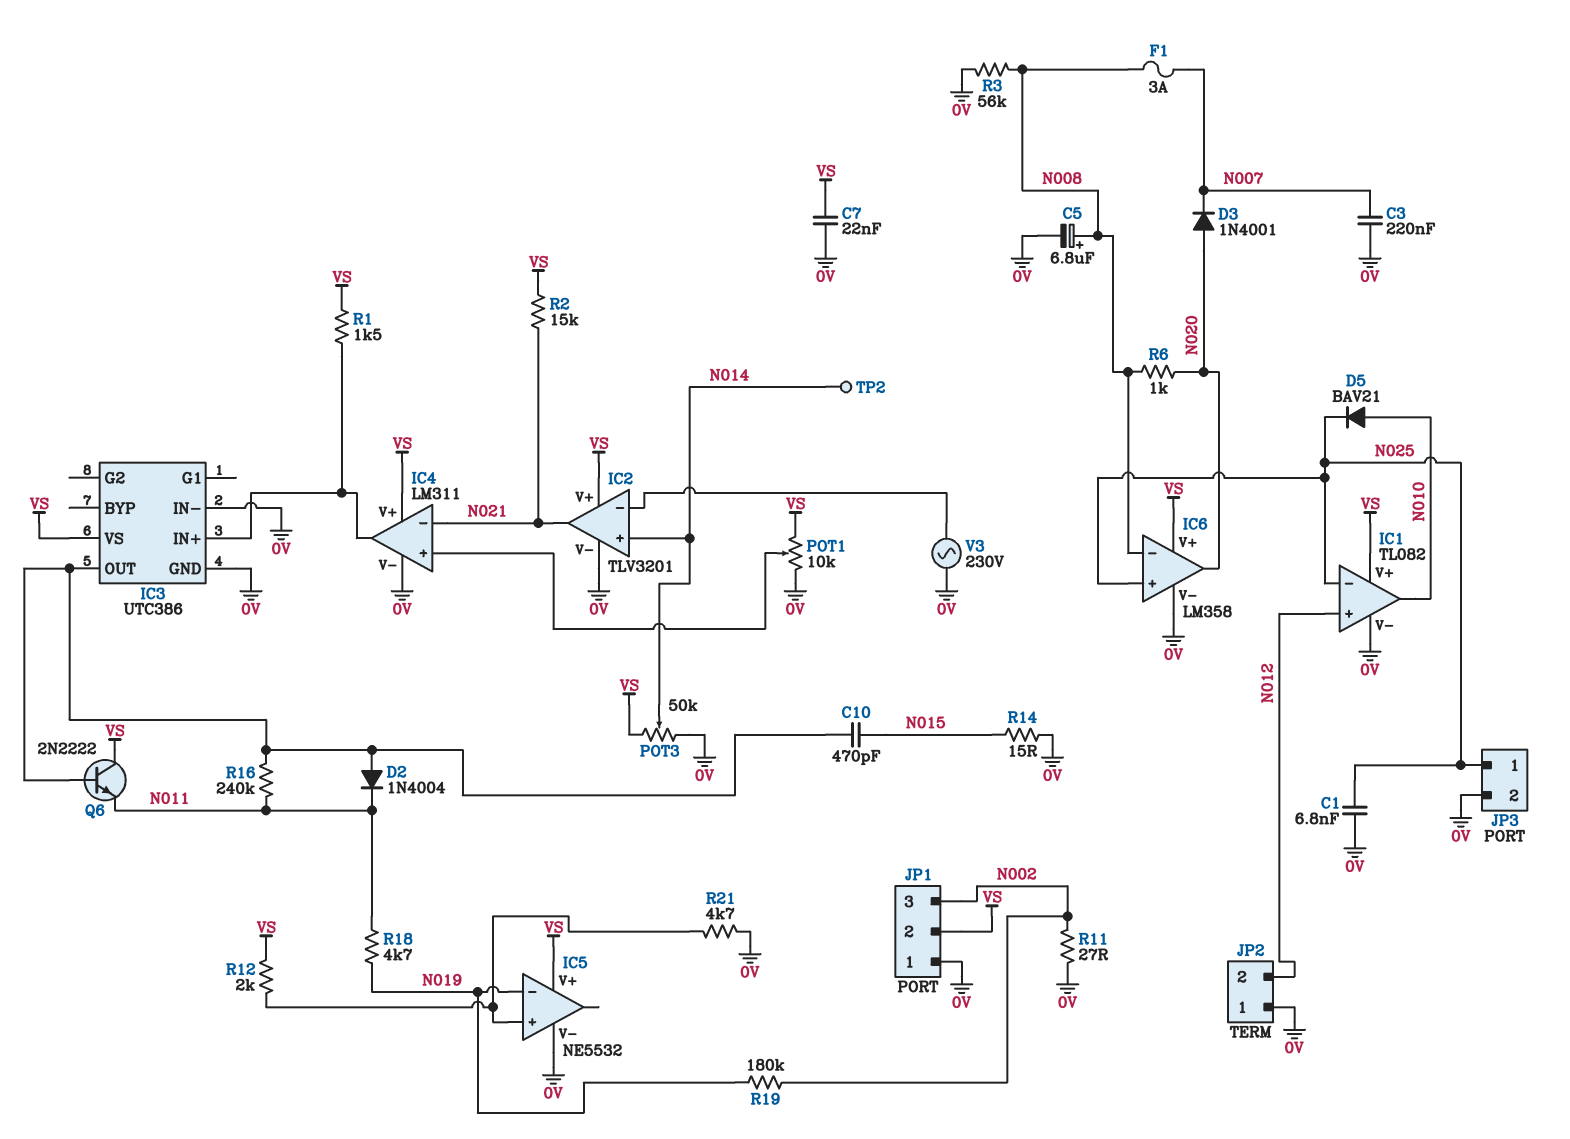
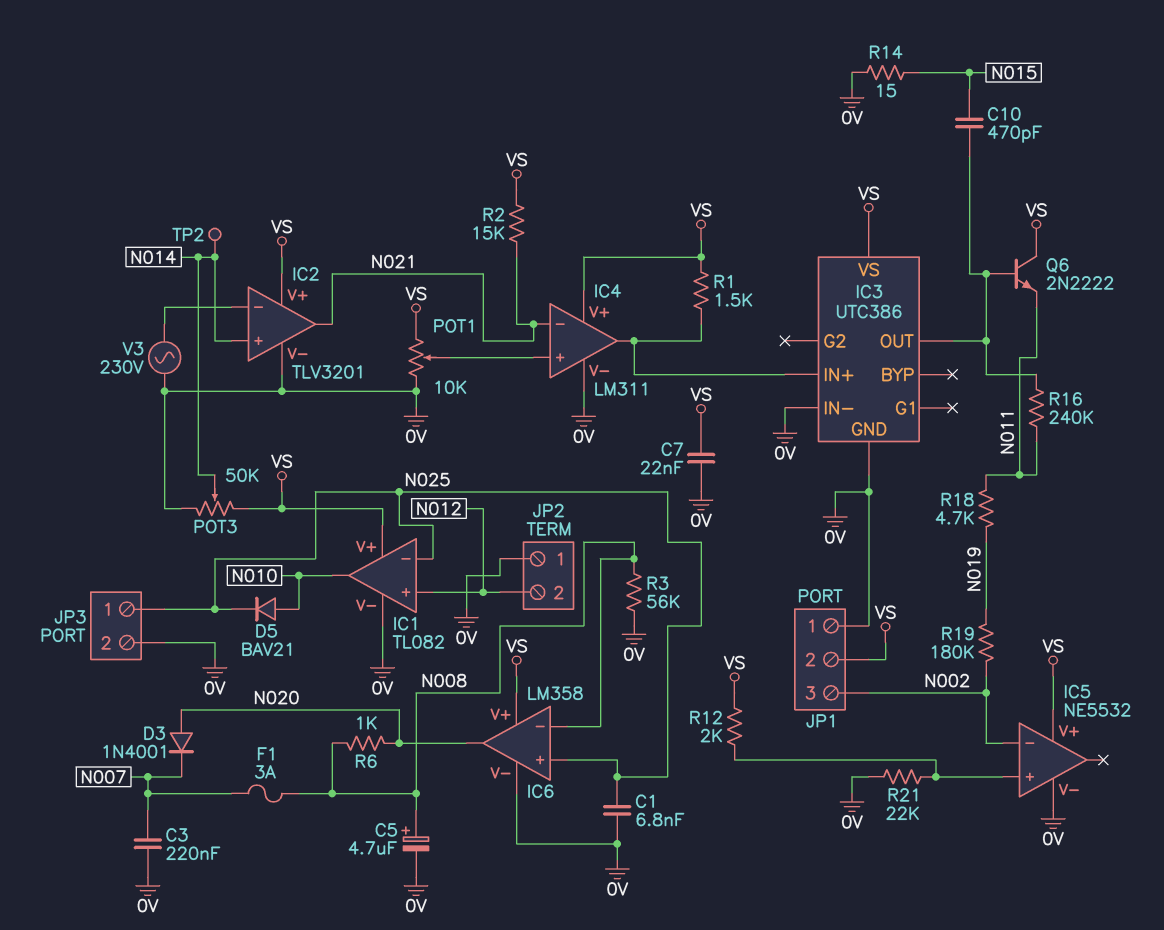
C5: 6.8uF (plus N008, minus 0V) -> 4.7uF (plus N008, minus 0V)
D2: diode 1N4004 (A IC3/OUT, K N011) -> none
IC5 pin in-: N019 -> N002
R11: 27 (0V, N002) -> none
R21: 4.7k (0V, IC5/in+) -> 22k (0V, IC5/in+)

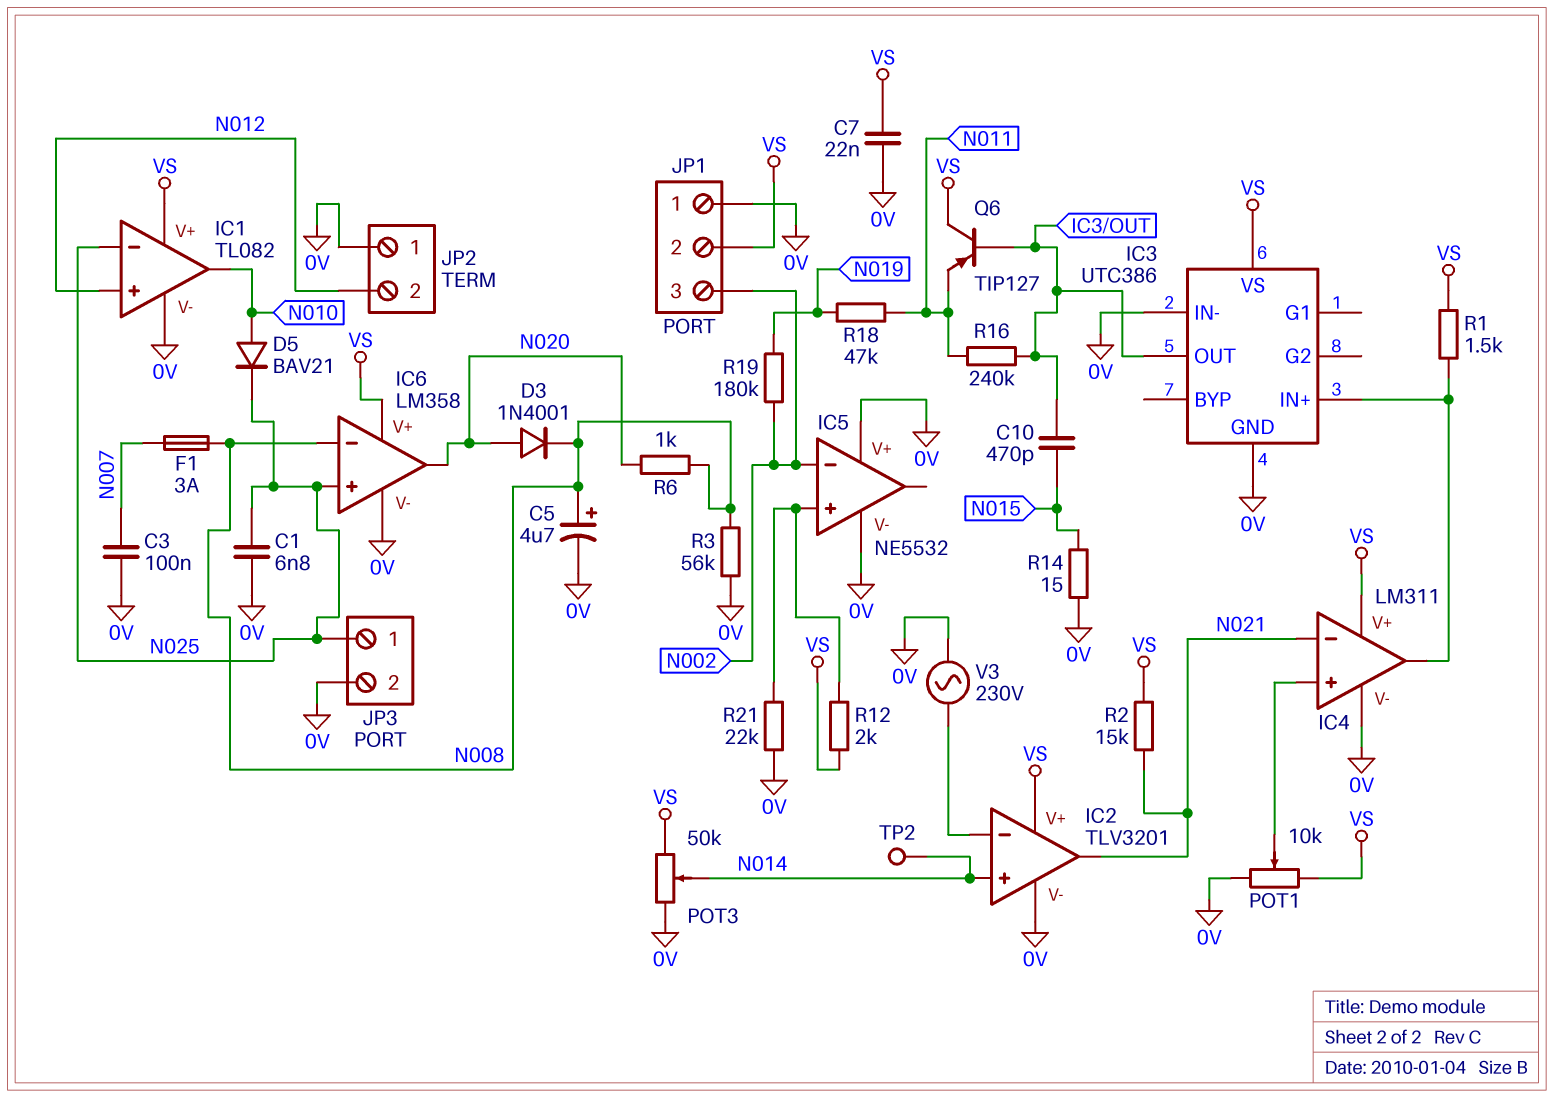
C3: 220nF (0V, N007) -> 100nF (0V, N007)
D3: diode 1N4001 (A N020, K N007) -> diode 1N4001 (A N020, K N008)
IC5 pin V+: VS -> 0V
Q6: NPN 2N2222 (B IC3/OUT, C VS, E N011) -> PNP TIP127 (B IC3/OUT, C VS, E N011)
R18: 4.7k (N011, N019) -> 47k (N011, N019)

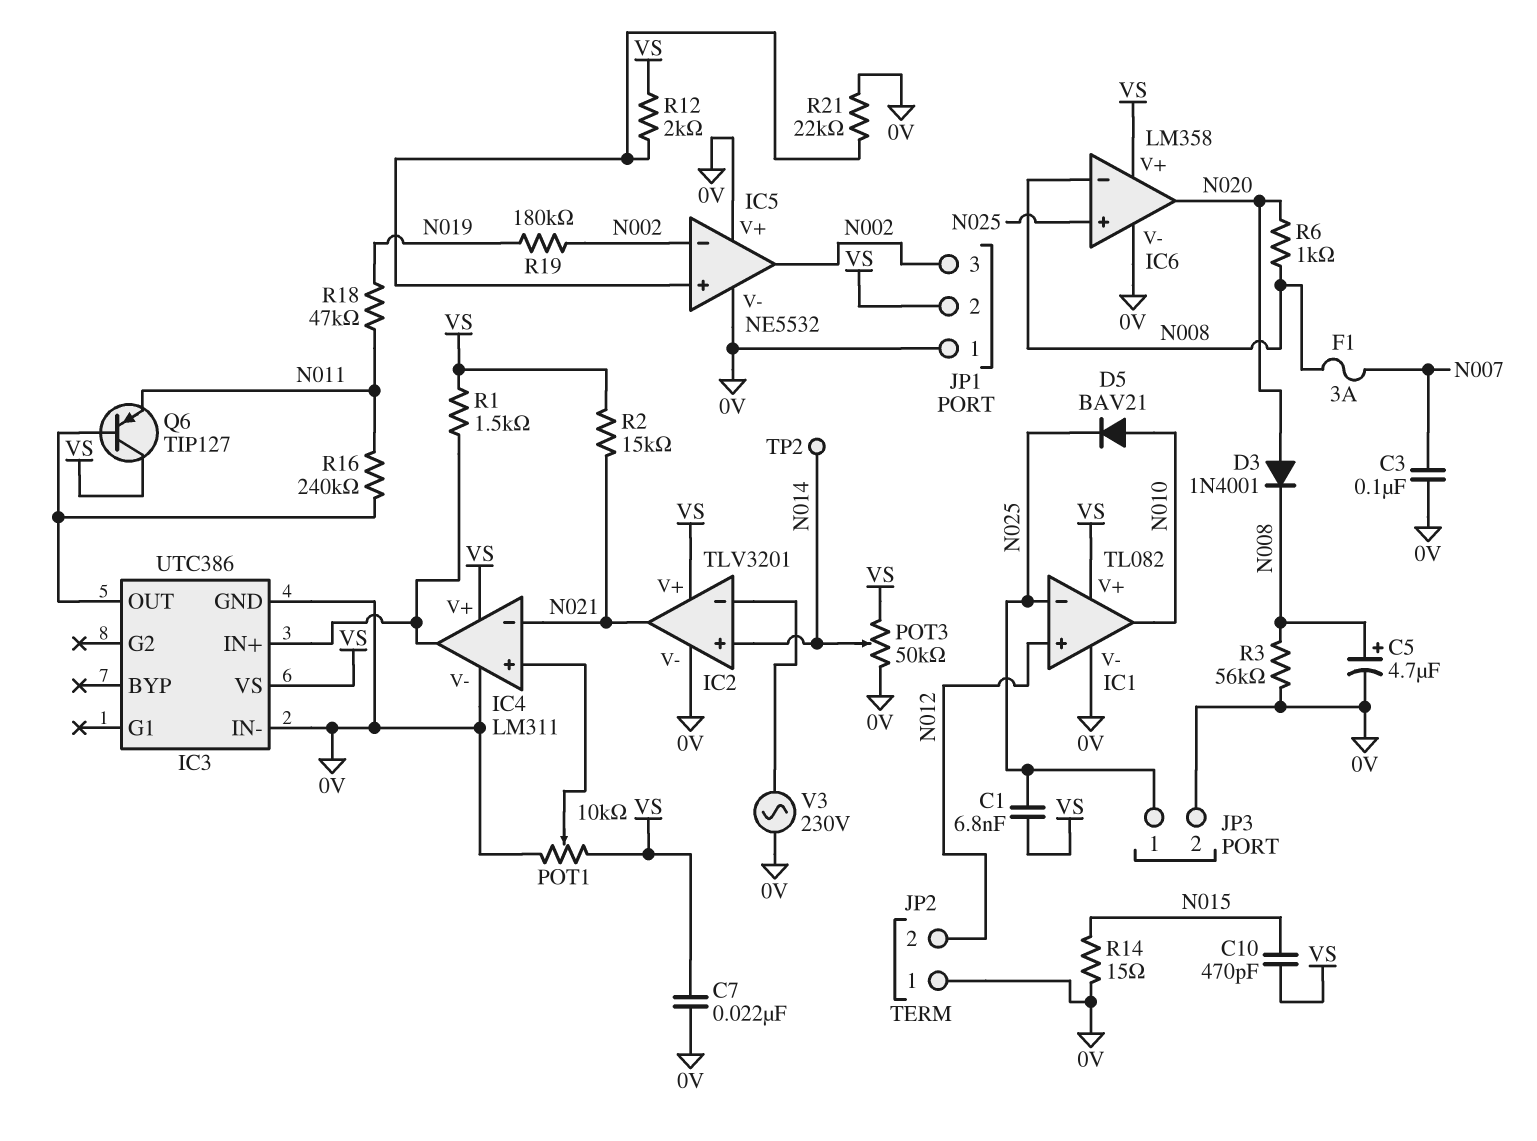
C1: 6.8nF (0V, N025) -> 6.8nF (N025, VS)
C10: 470pF (IC3/OUT, N015) -> 470pF (N015, VS)
IC5 pin out: none -> N002

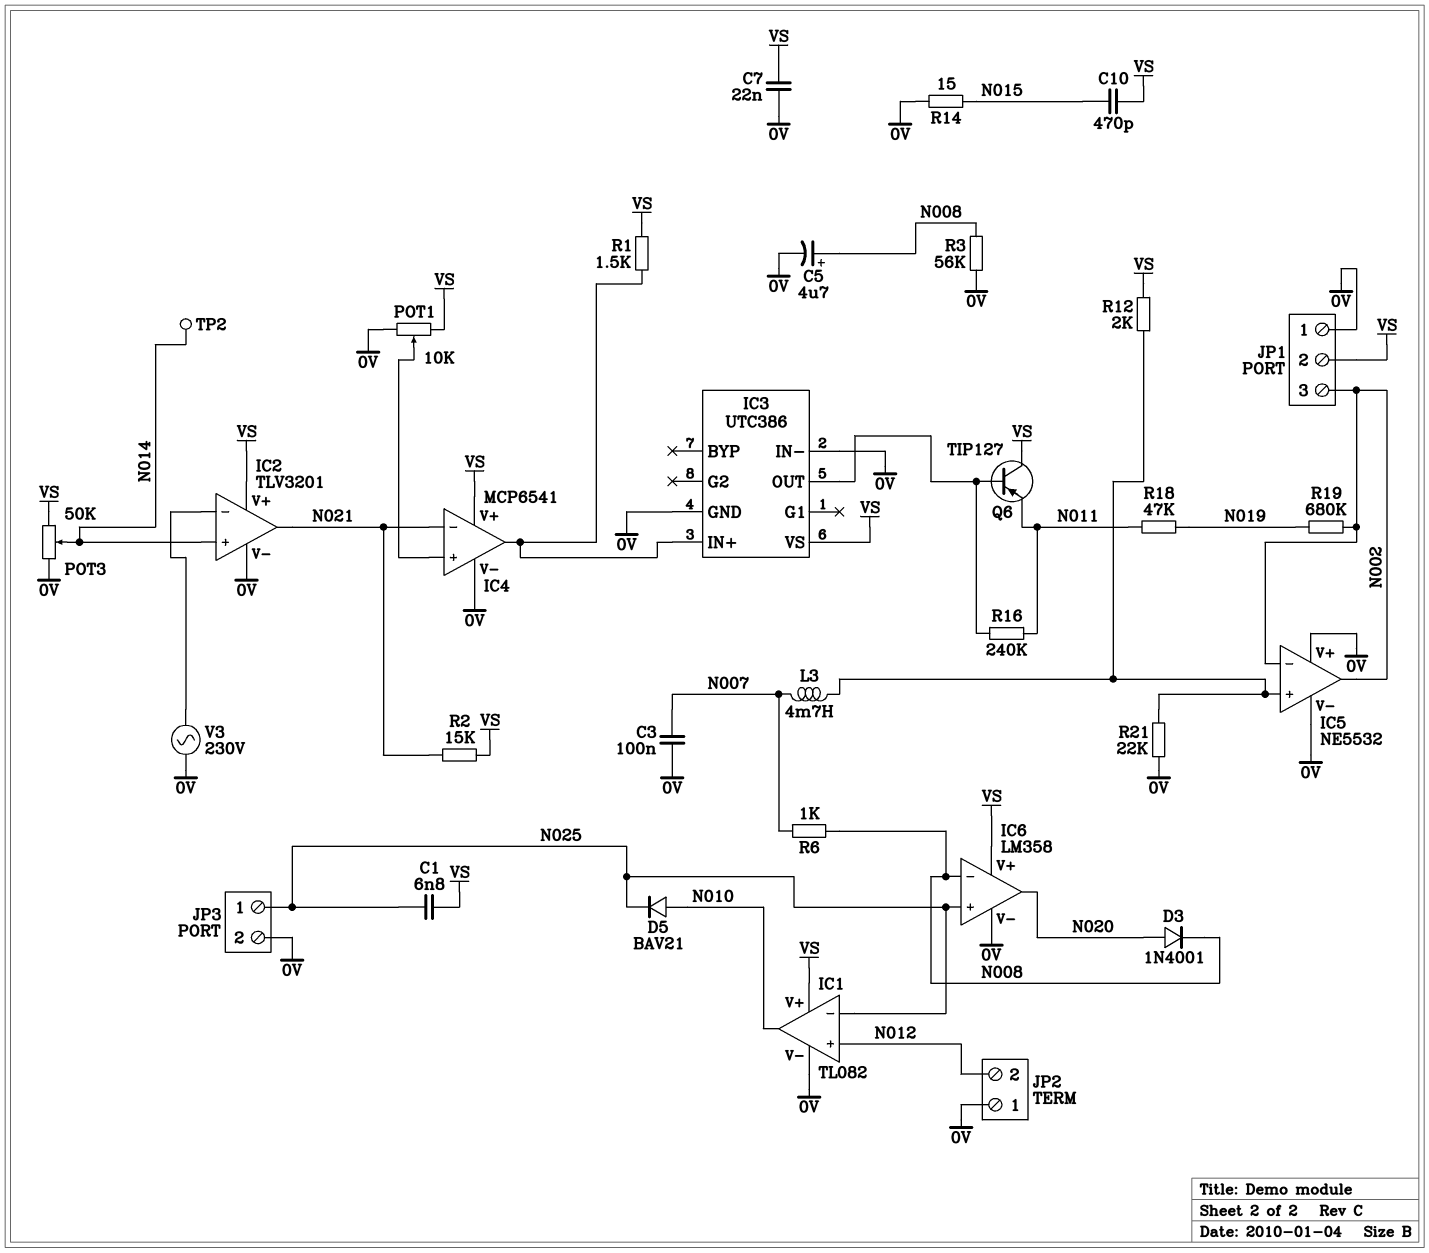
F1: 3A (N007, N008) -> none
IC4: LM311 -> MCP6541
L3: none -> 4.7mH (IC5/in+, N007)
R6: 1k (N008, N020) -> 1k (N007, N008)
R19: 180k (N002, N019) -> 680k (N002, N019)

